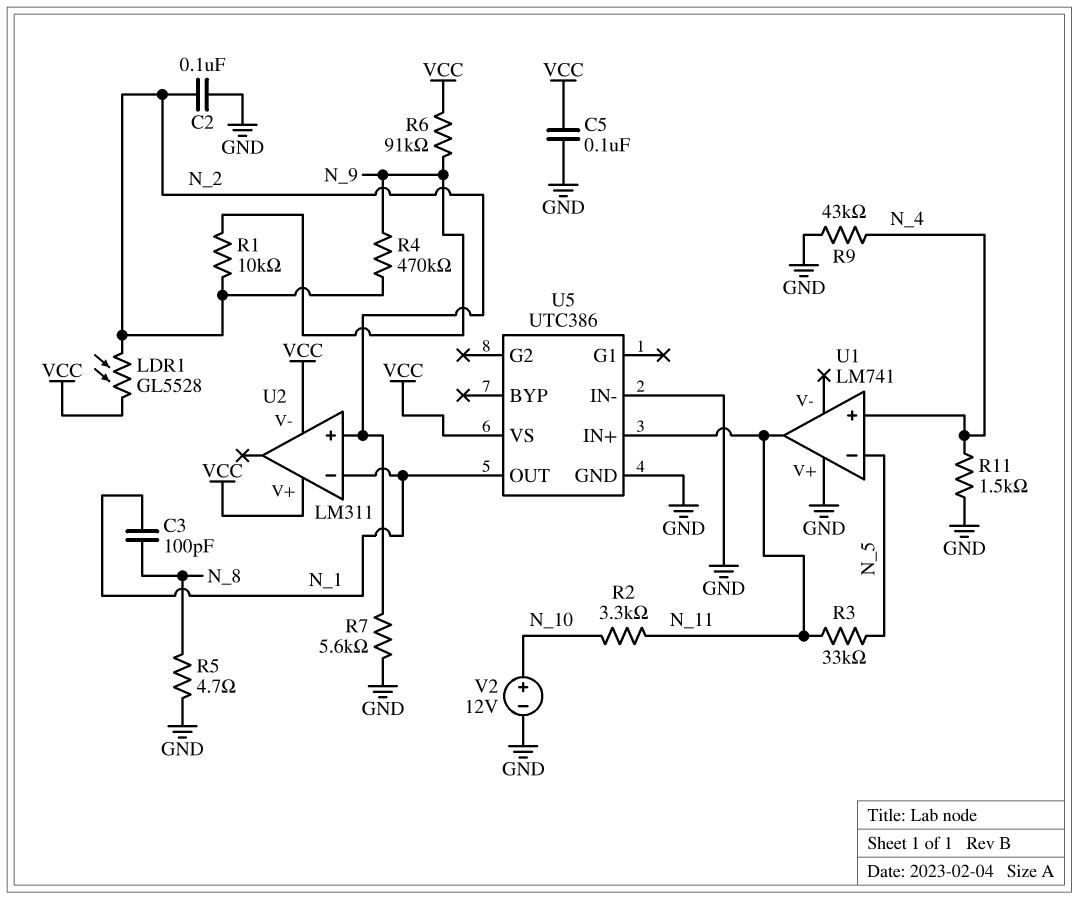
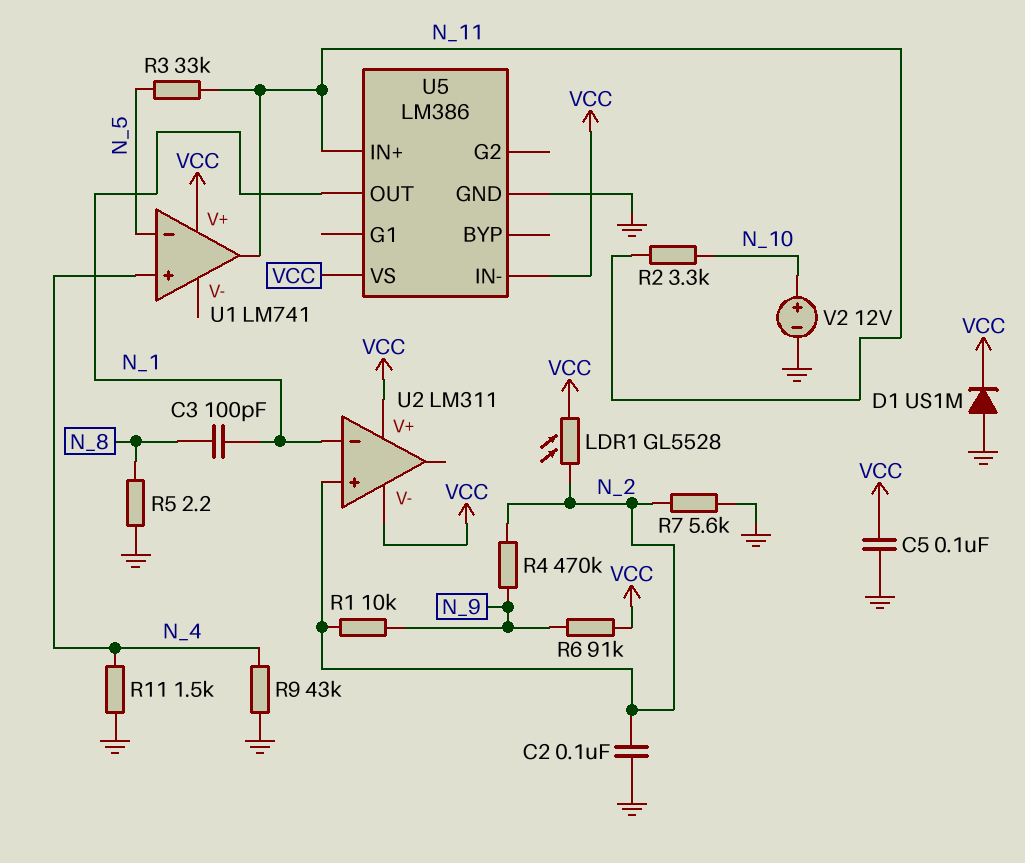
D1: none -> diode US1M (A GND, K VCC)
R5: 4.7 (GND, N_8) -> 2.2 (GND, N_8)
U1 pin V+: GND -> VCC
U5: UTC386 -> LM386
U5 pin IN-: GND -> VCC

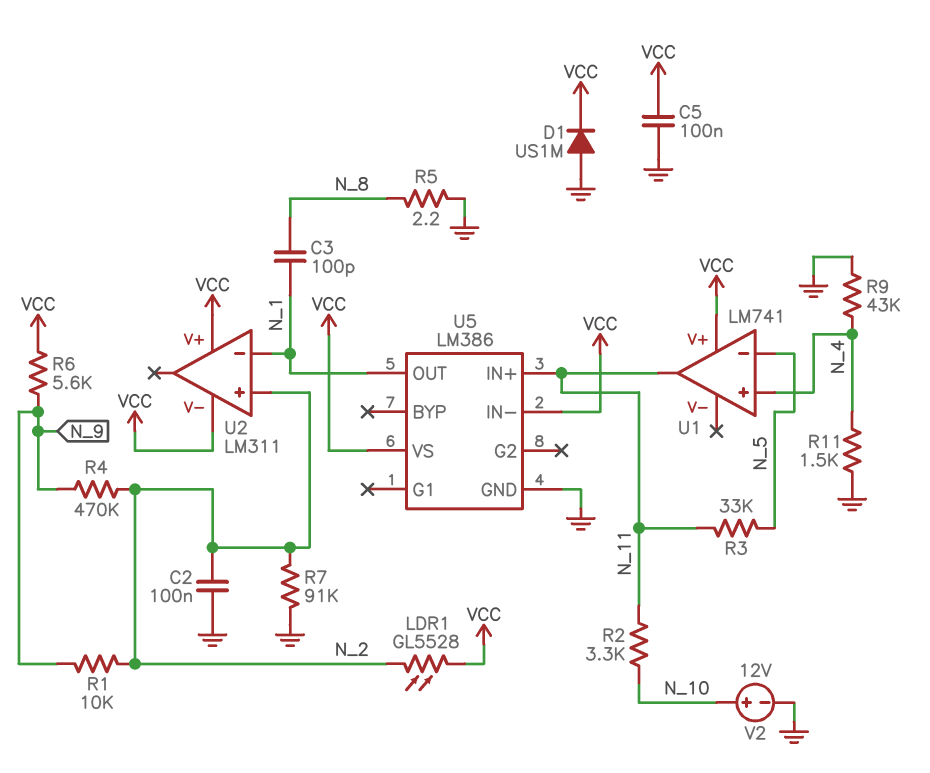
R6: 91k (N_9, VCC) -> 5.6k (N_9, VCC)
R7: 5.6k (GND, N_2) -> 91k (GND, N_2)

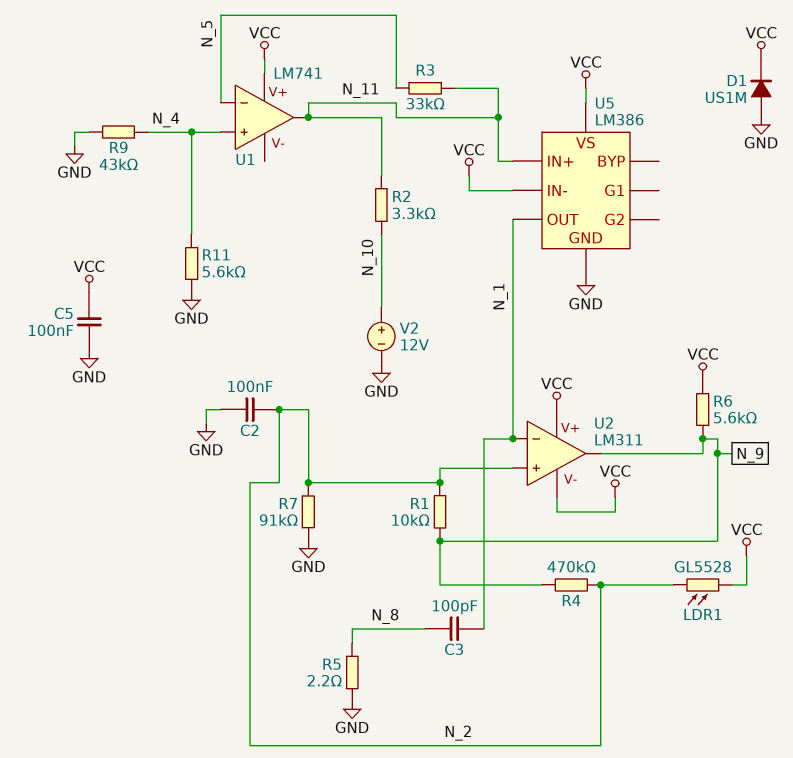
R11: 1.5k (GND, N_4) -> 5.6k (GND, N_4)
U2 pin out: none -> N_9

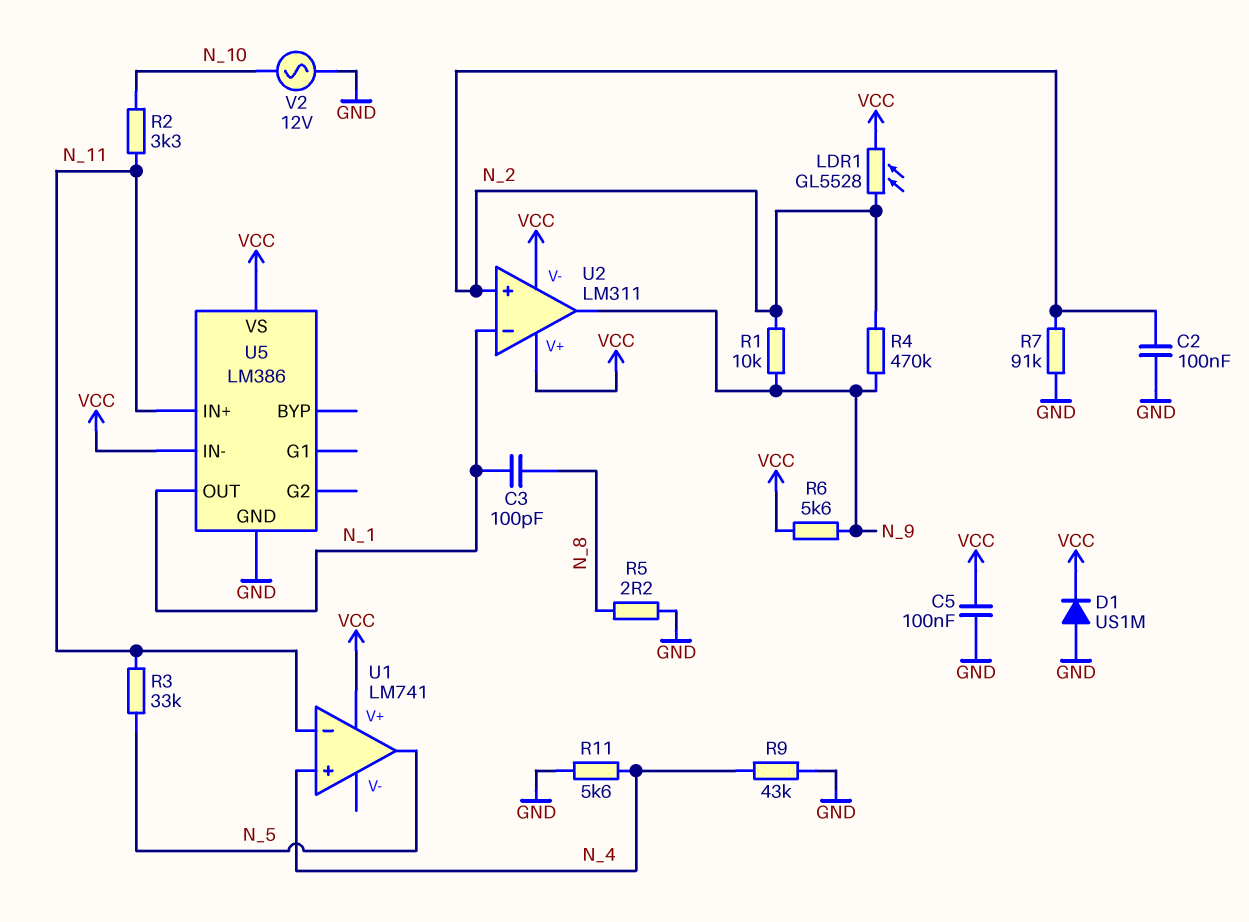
U1 pin in-: N_5 -> N_11
U1 pin out: N_11 -> N_5
V2: 12V (plus N_10, minus GND) -> AC 12V (GND, N_10)

